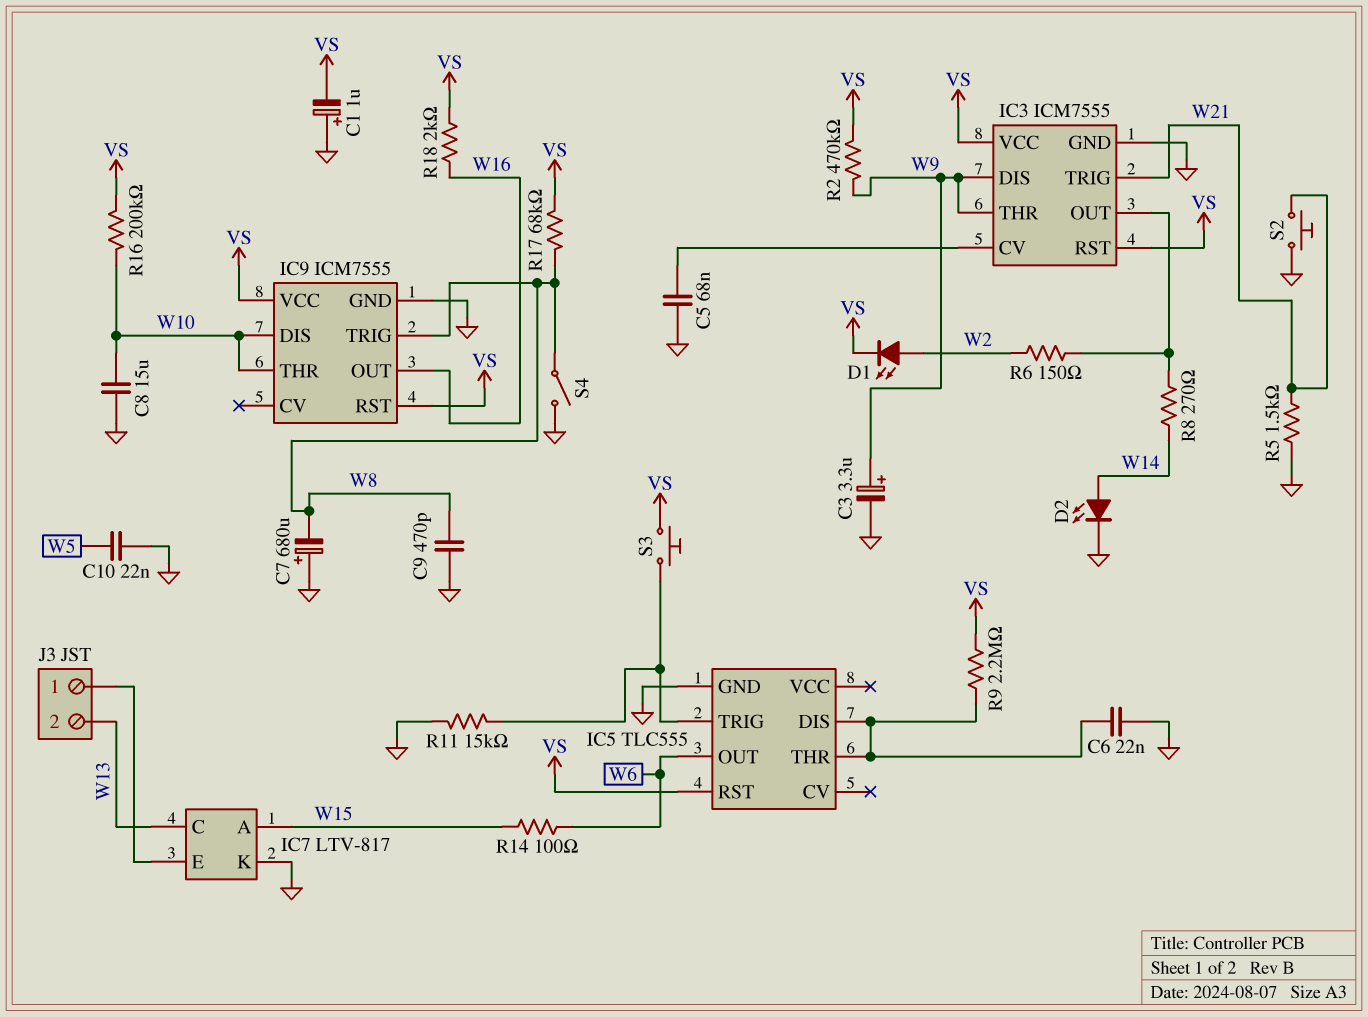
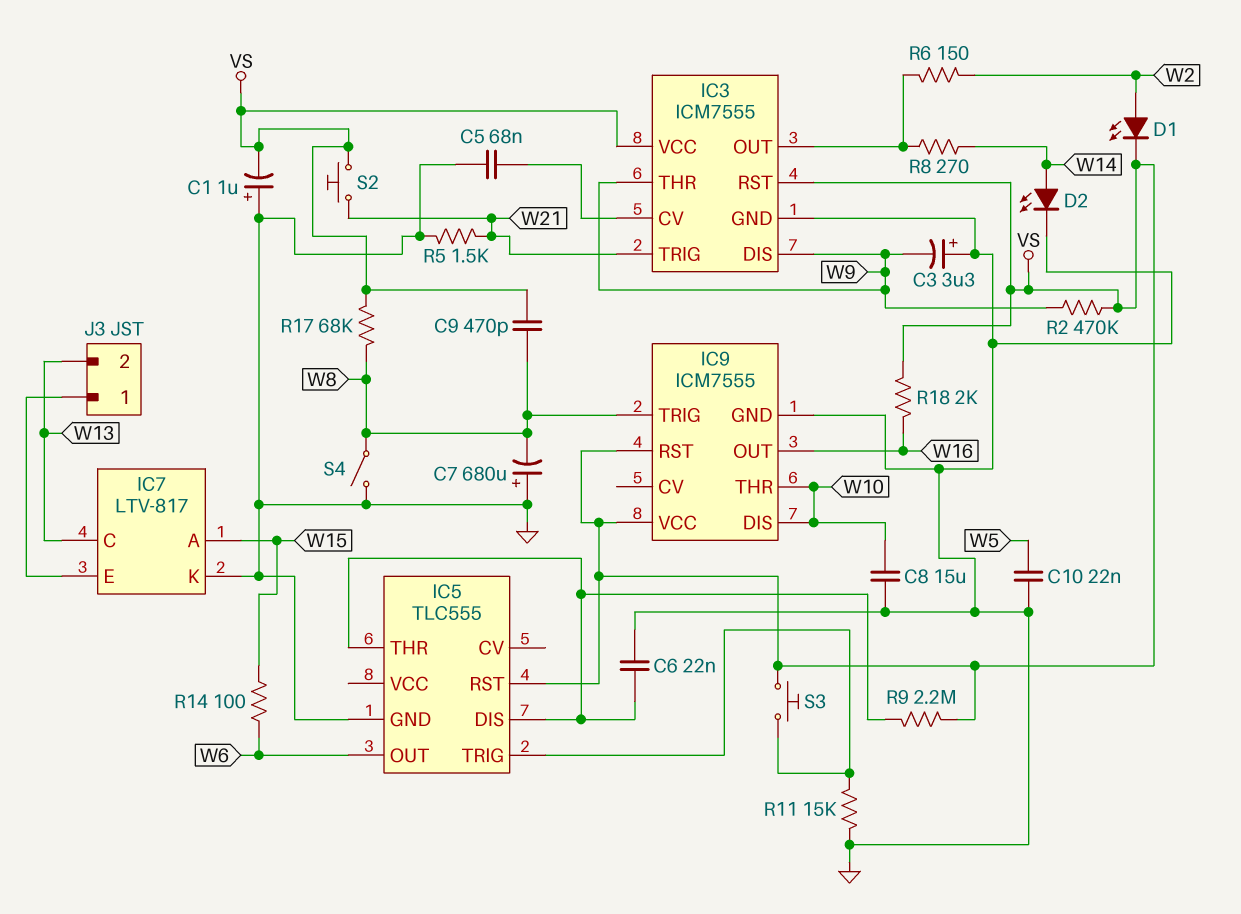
C3: 3.3uF (plus W9, minus GND) -> 3.3uF (plus GND, minus W9)
C9: 470pF (GND, W8) -> 470pF (VS, W8)
R16: 200k (VS, W10) -> none
S2: button (GND, W21) -> button (VS, W21)

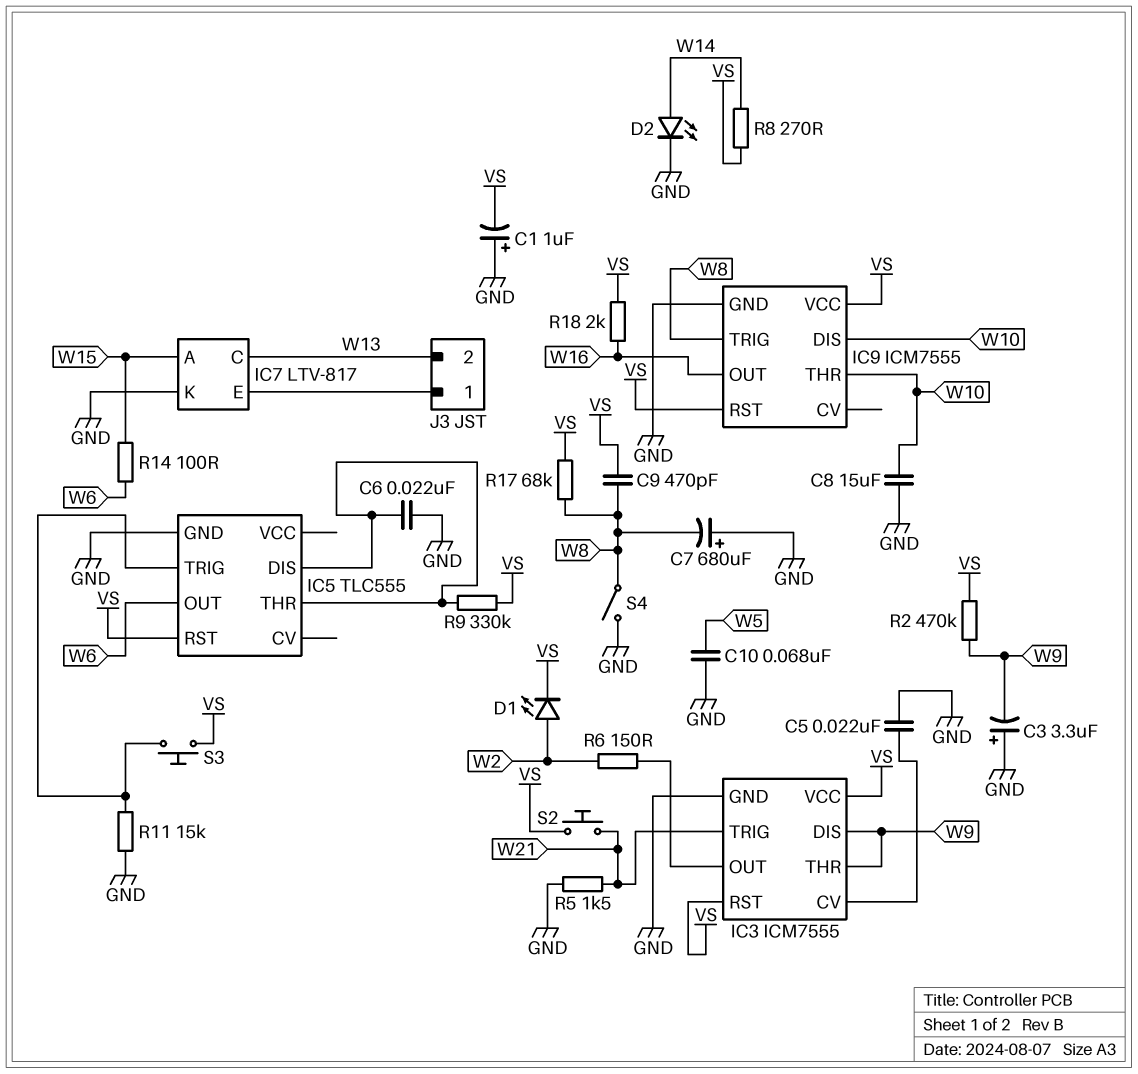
C5: 68nF (GND, IC3/CV) -> 22nF (GND, IC3/CV)
C10: 22nF (GND, W5) -> 68nF (GND, W5)
R8: 270 (IC3/OUT, W14) -> 270 (VS, W14)
R9: 2.2M (IC5/DIS, VS) -> 330k (IC5/DIS, VS)

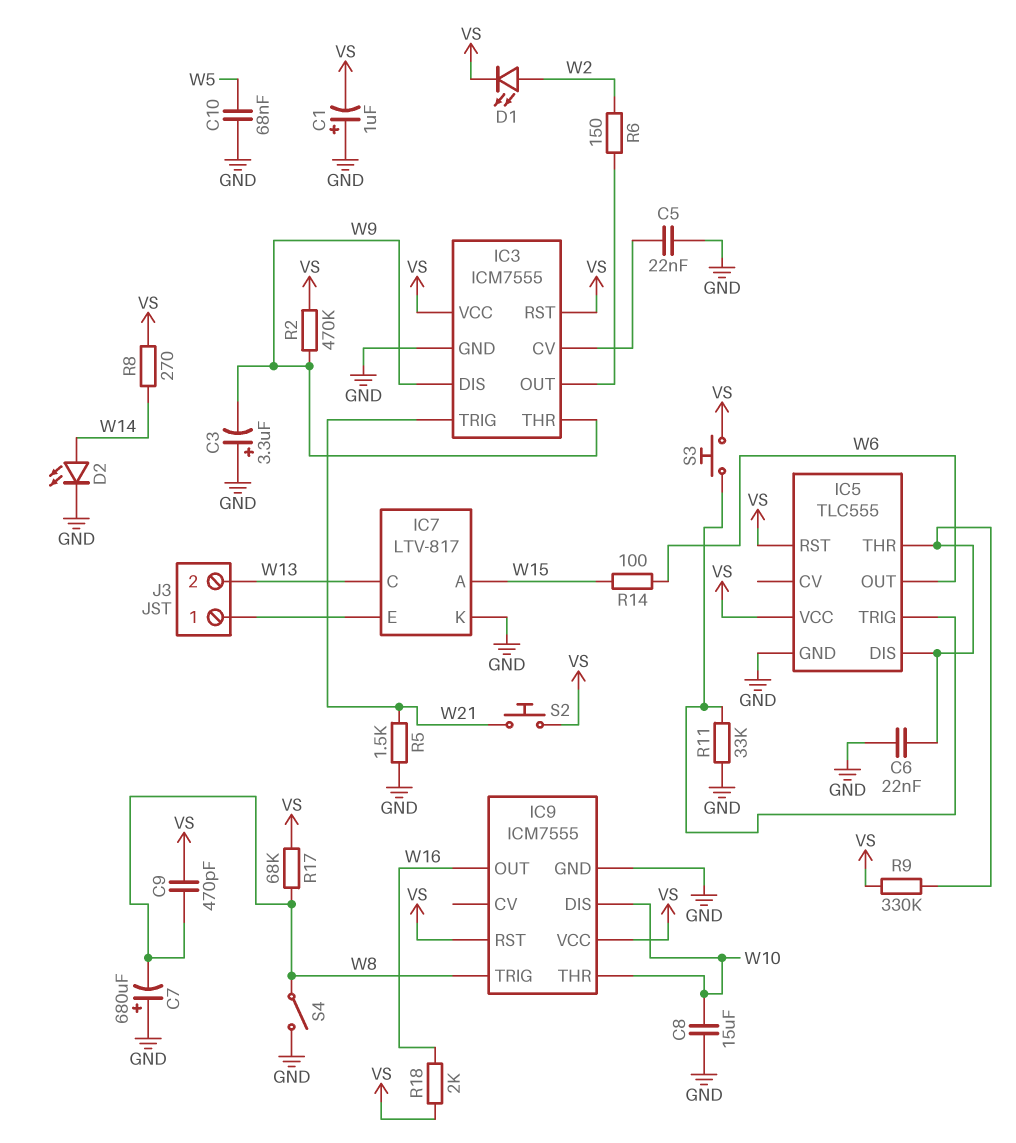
IC5 pin VCC: none -> VS
R11: 15k (GND, IC5/TRIG) -> 33k (GND, IC5/TRIG)

